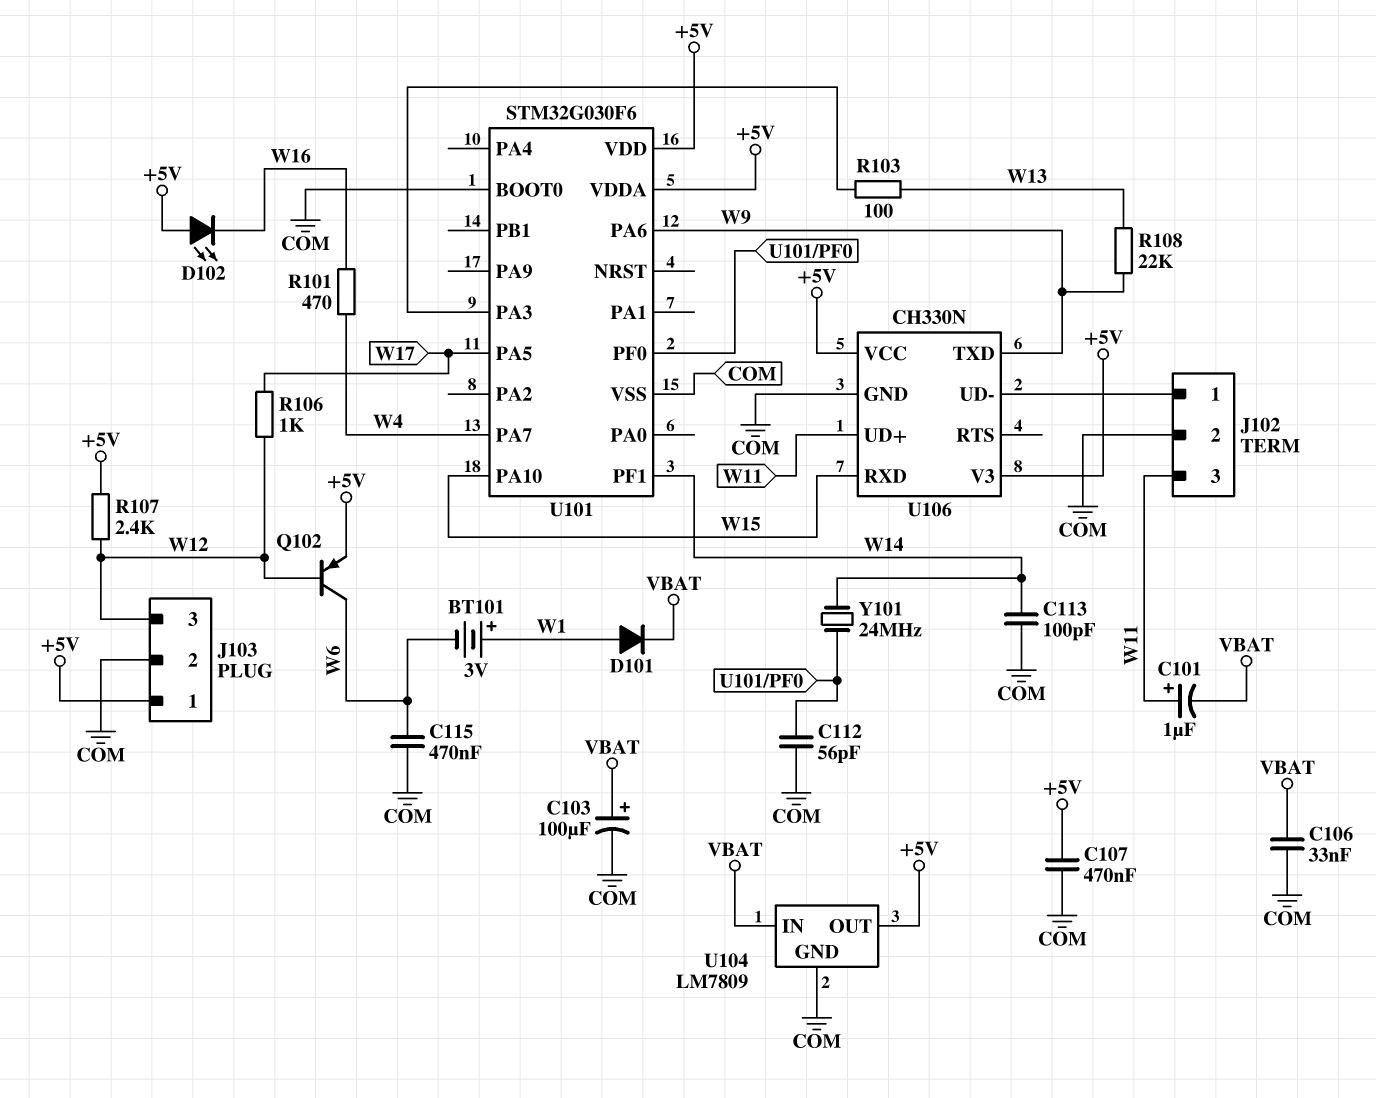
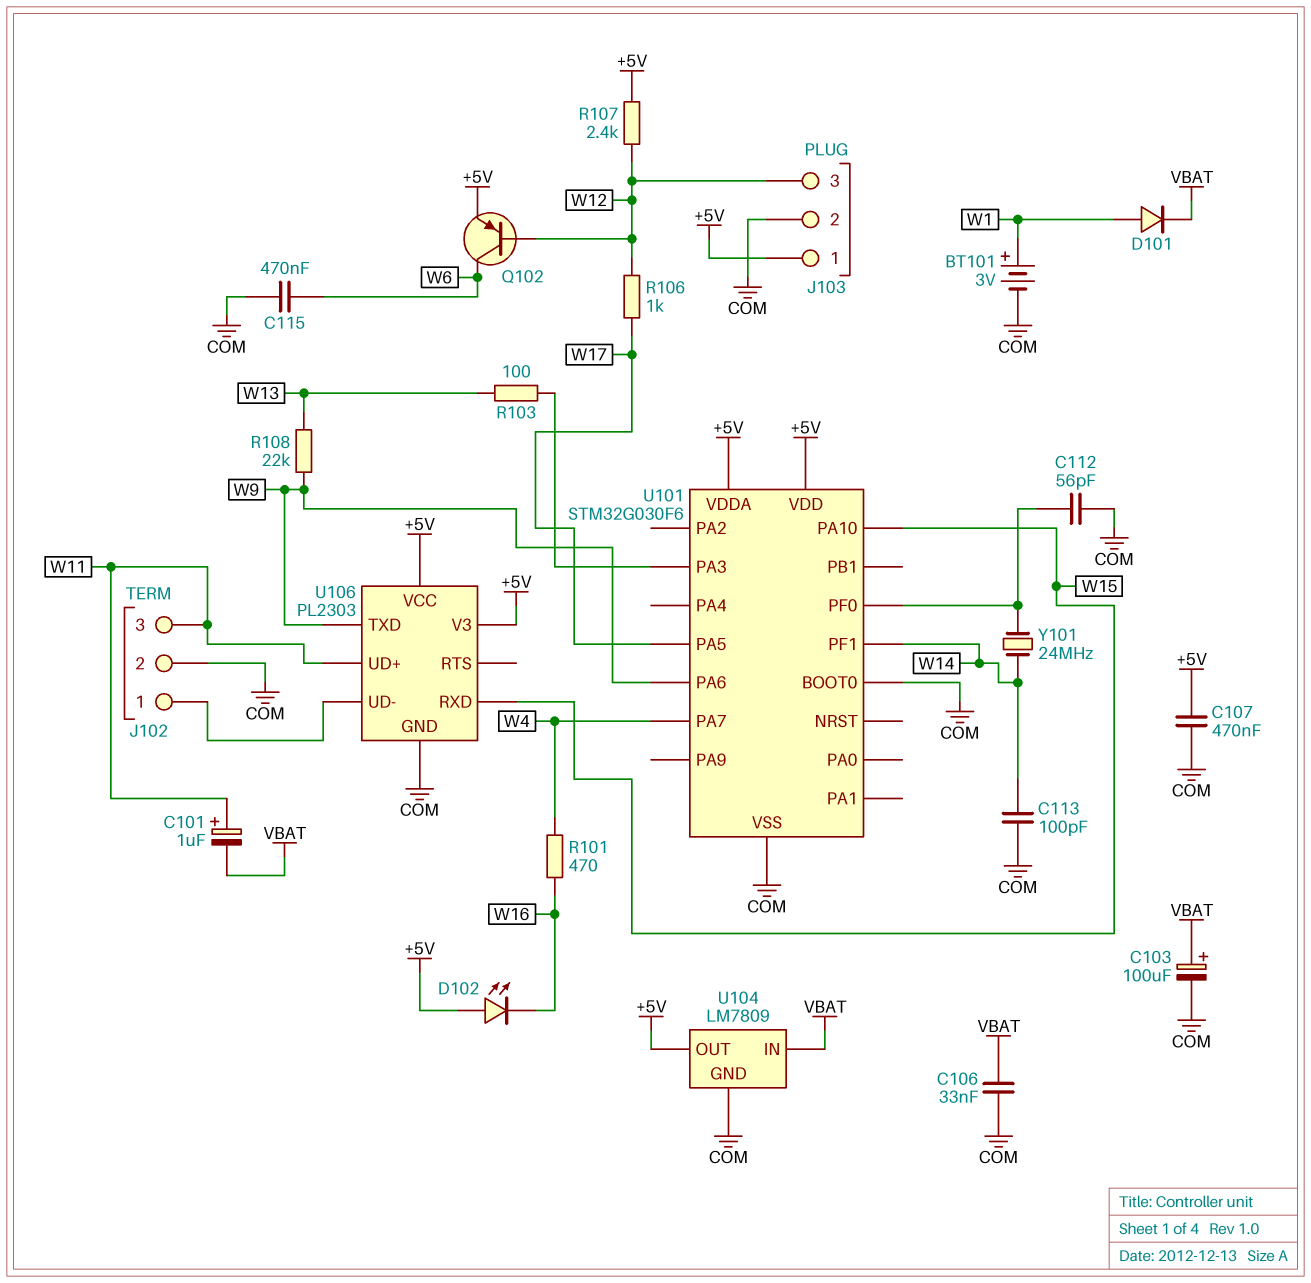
BT101: 3V (plus W1, minus W6) -> 3V (plus W1, minus COM)
U106: CH330N -> PL2303

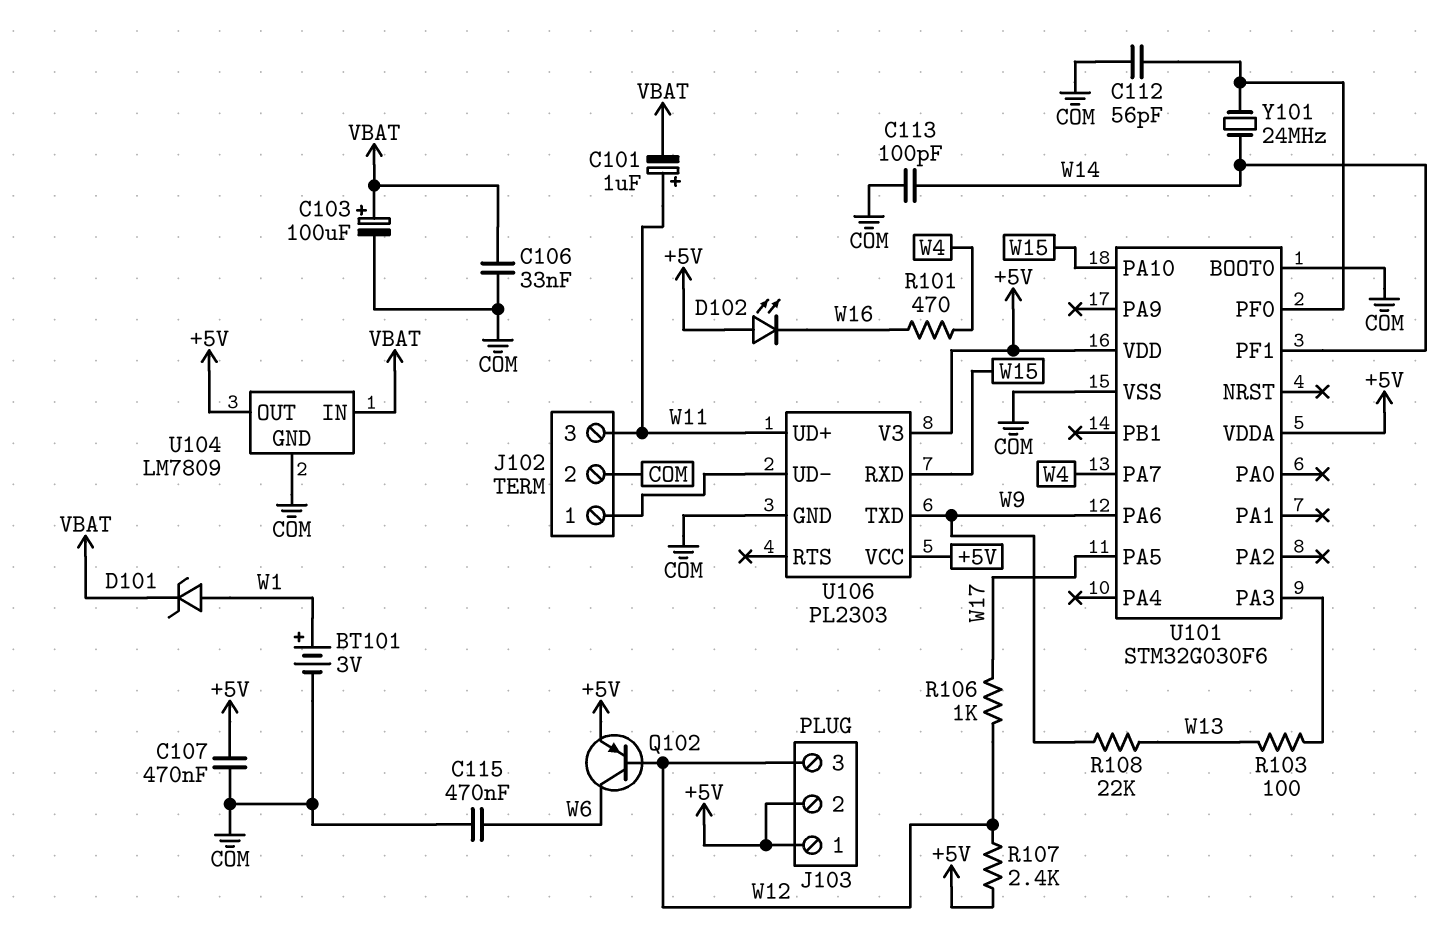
D101: diode (A W1, K VBAT) -> zener (A W1, K VBAT)
J103 pin 2: COM -> +5V

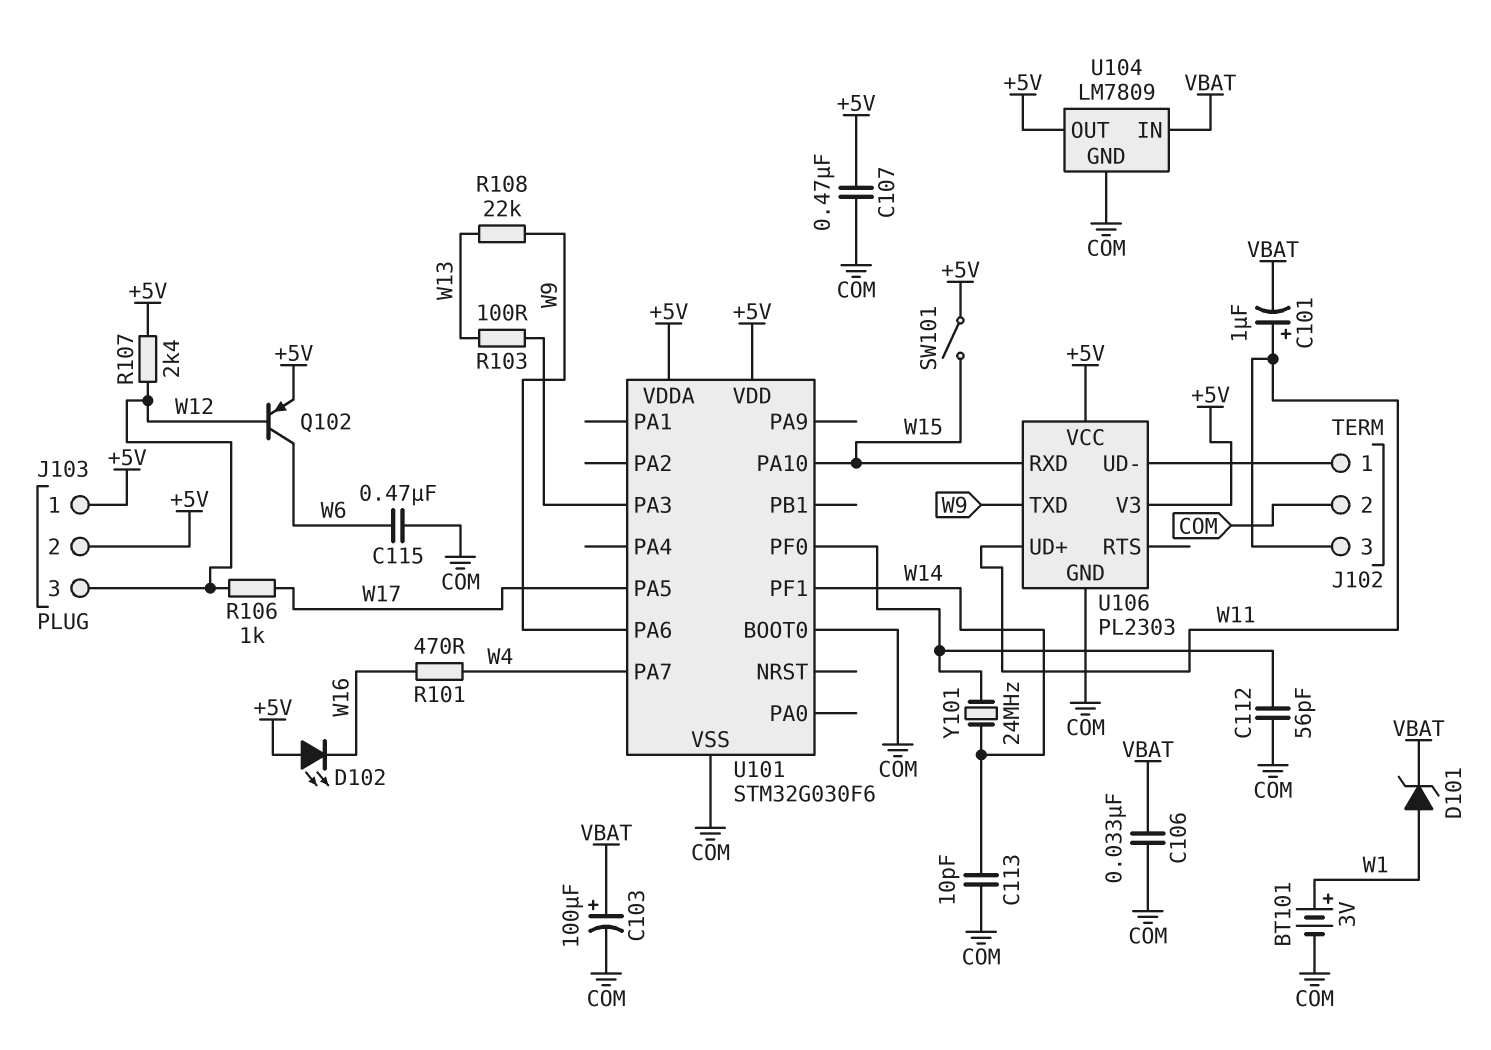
C113: 100pF (COM, W14) -> 10pF (COM, W14)
SW101: none -> switch (+5V, W15)

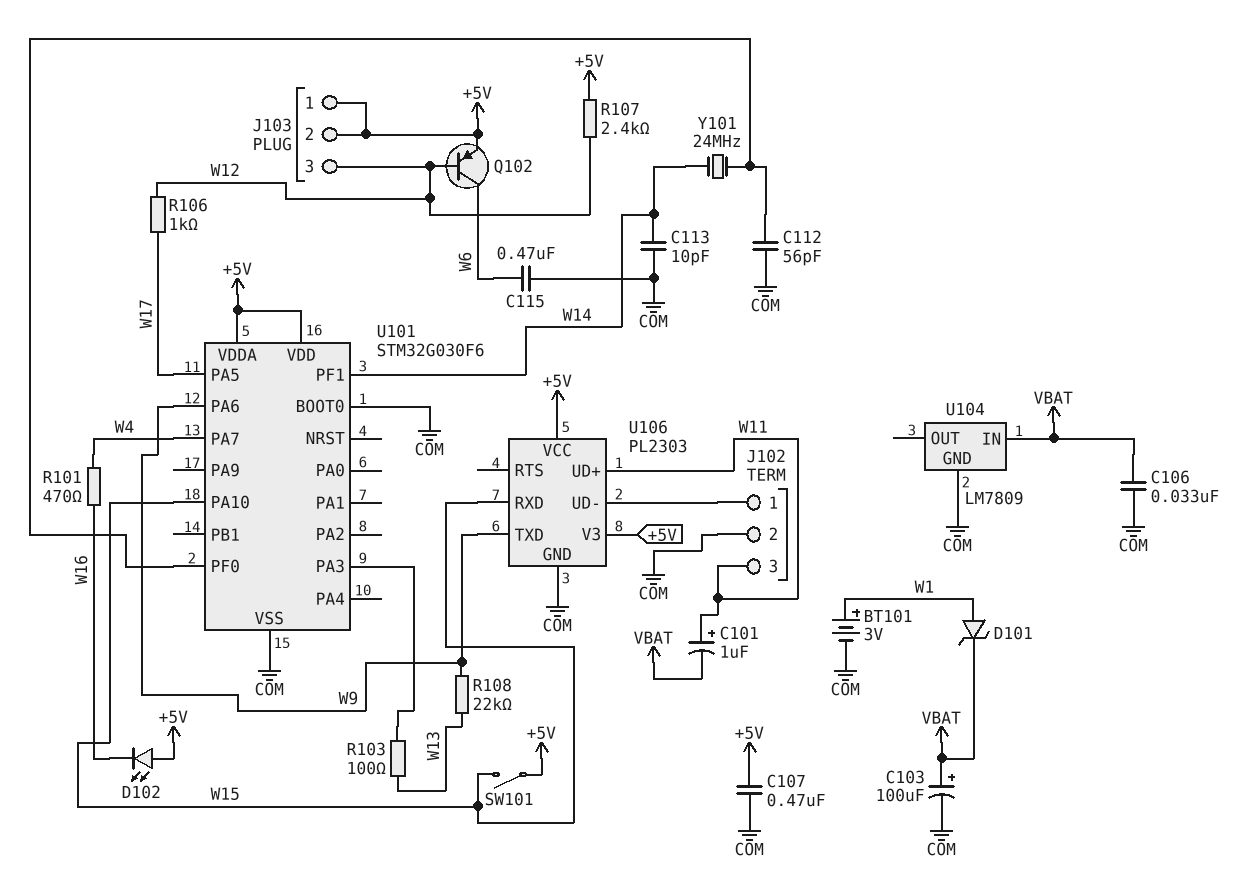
U104 pin OUT: +5V -> none

